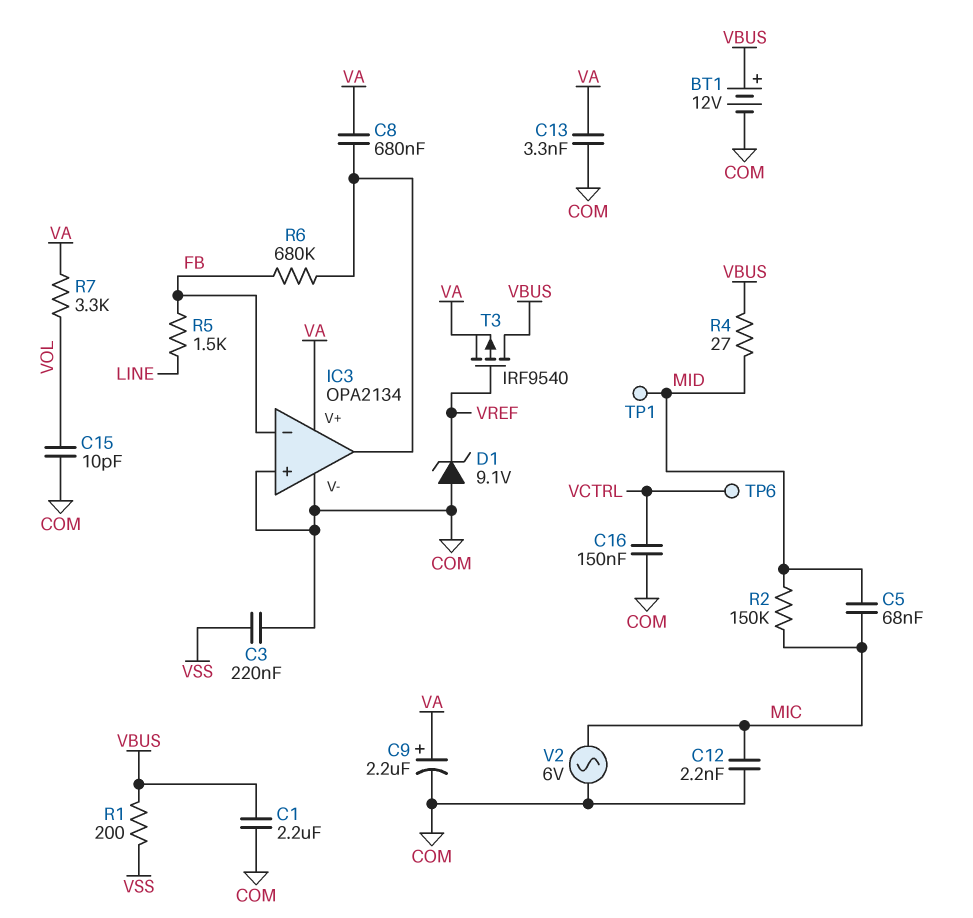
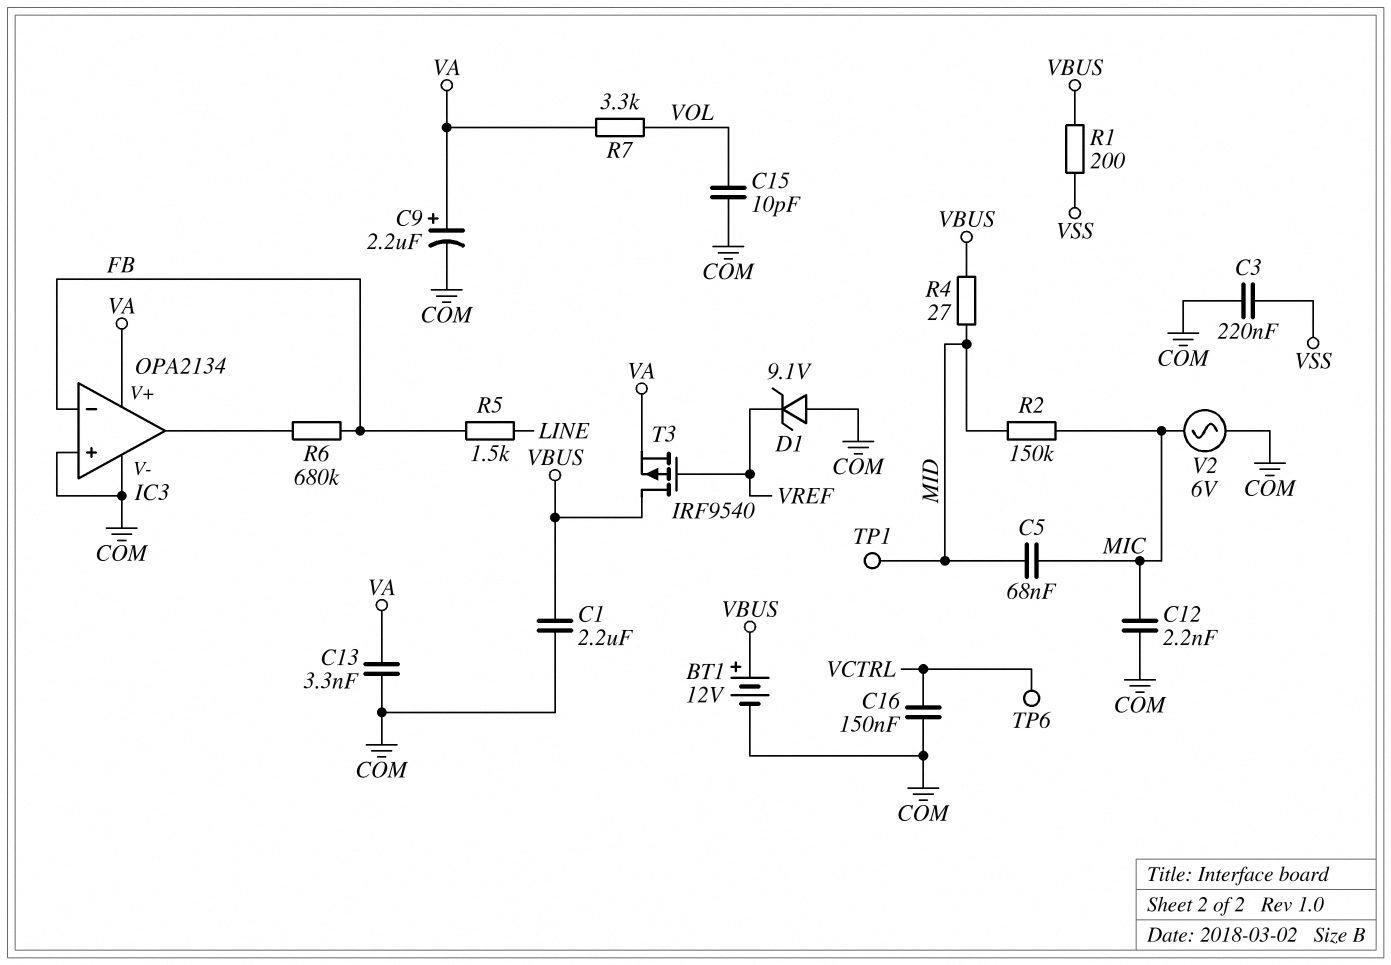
C8: 680nF (IC3/out, VA) -> none

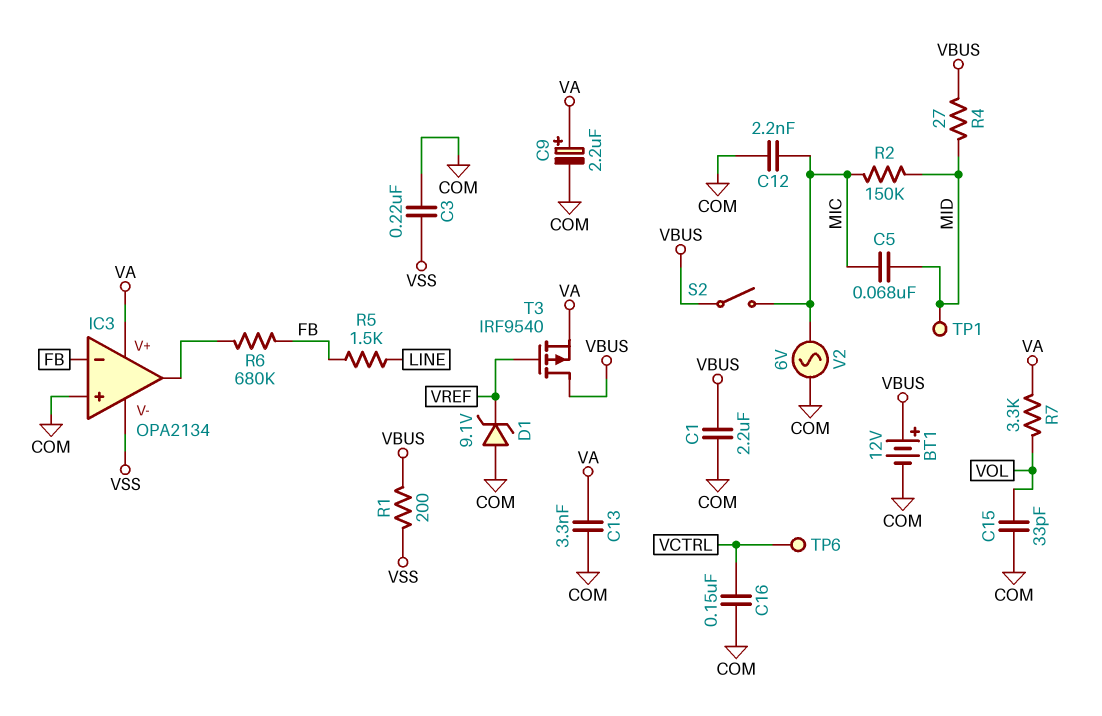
C15: 10pF (COM, VOL) -> 33pF (COM, VOL)
IC3 pin V-: COM -> VSS
S2: none -> switch (MIC, VBUS)

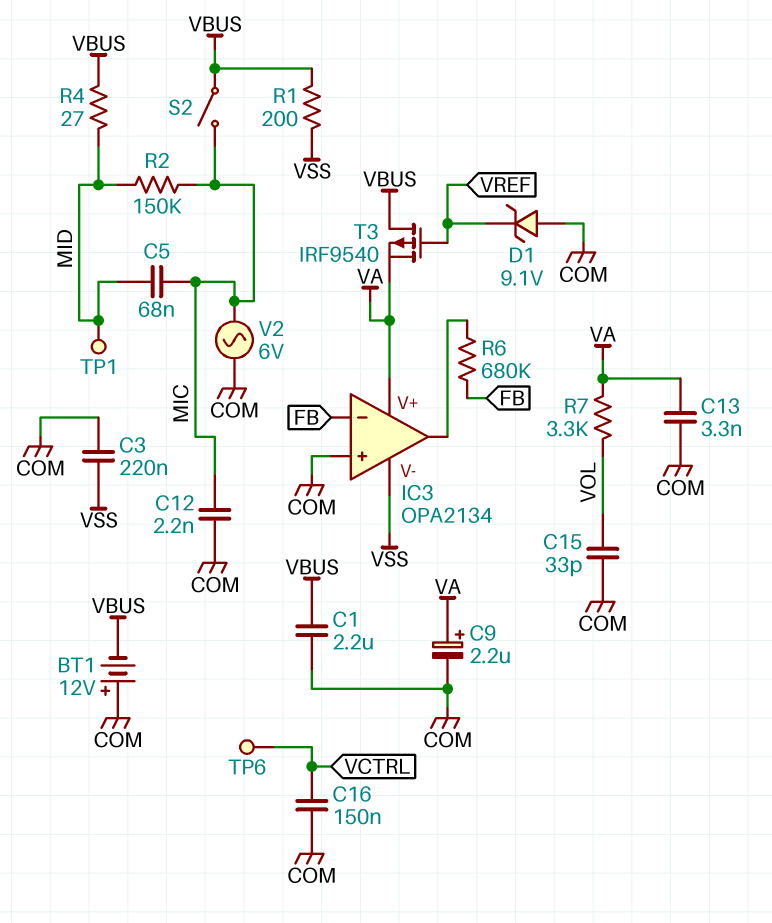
BT1: 12V (plus VBUS, minus COM) -> 12V (plus COM, minus VBUS)
R5: 1.5k (FB, LINE) -> none

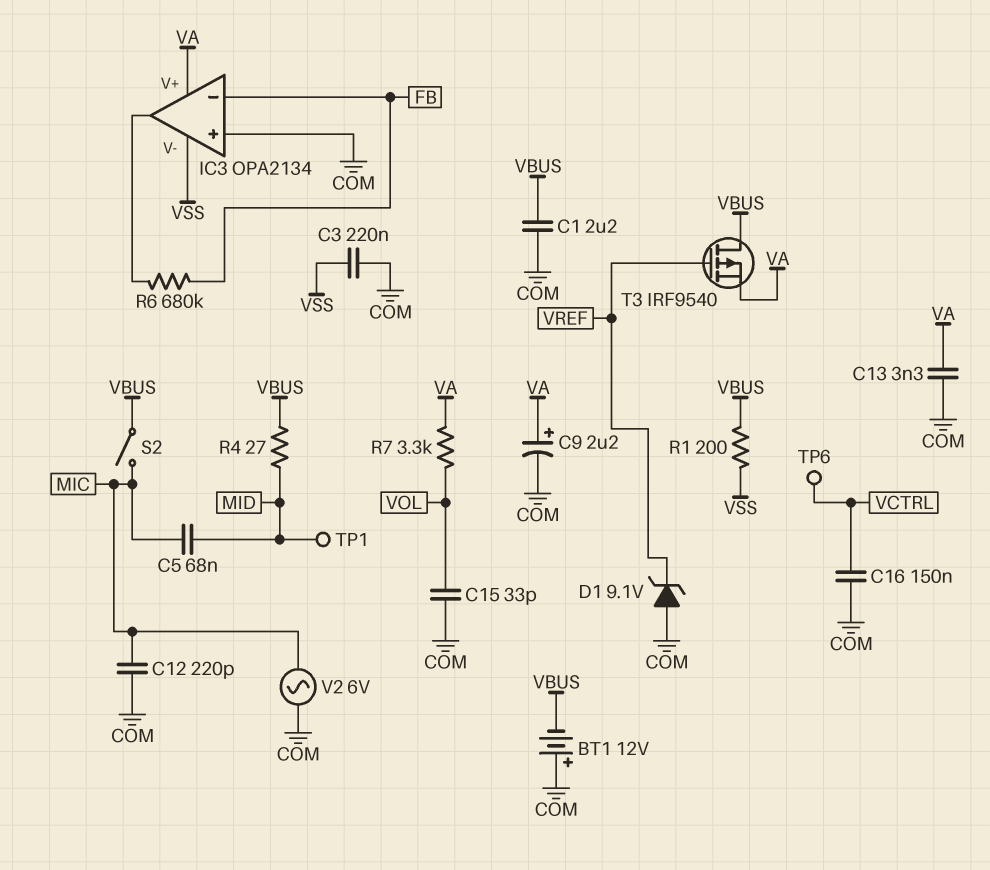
C12: 2.2nF (COM, MIC) -> 220pF (COM, MIC)
R2: 150k (MIC, MID) -> none

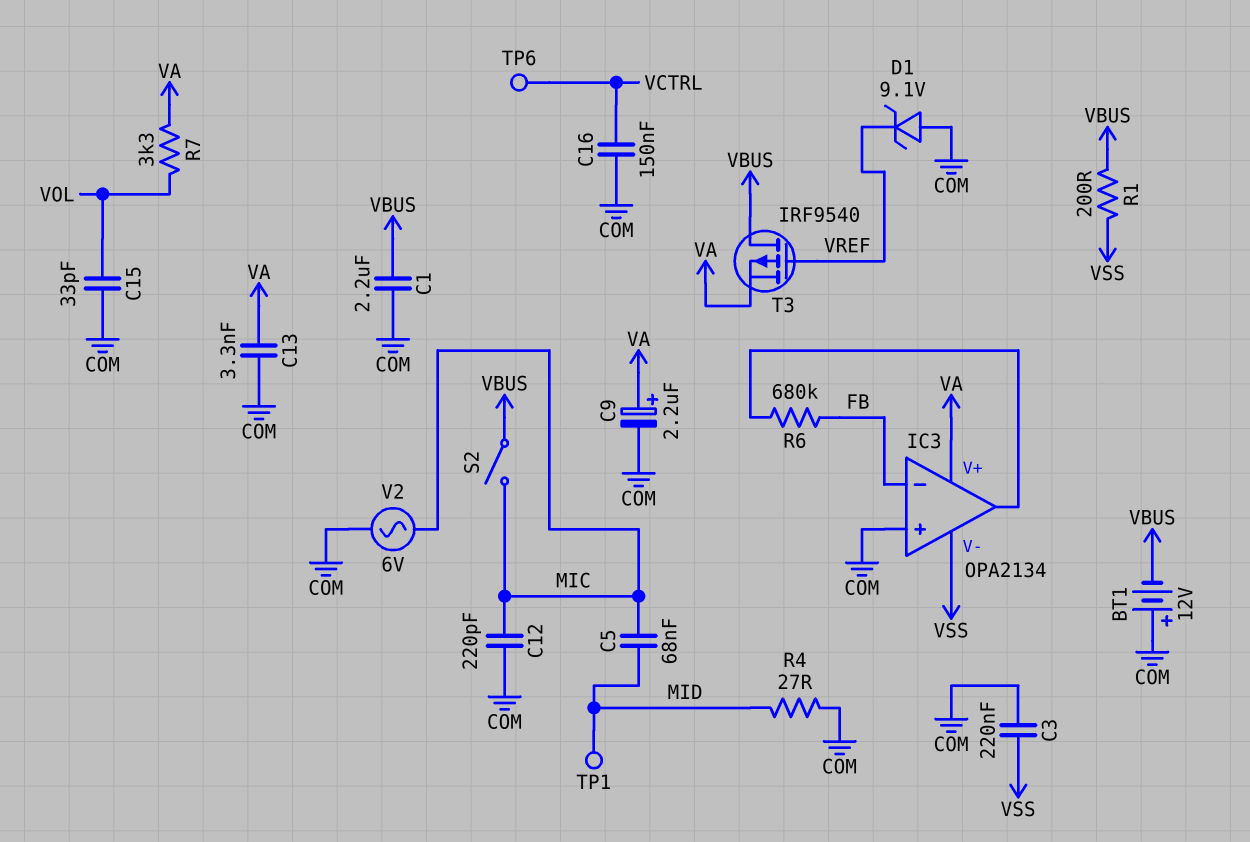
R4: 27 (MID, VBUS) -> 27 (COM, MID)

